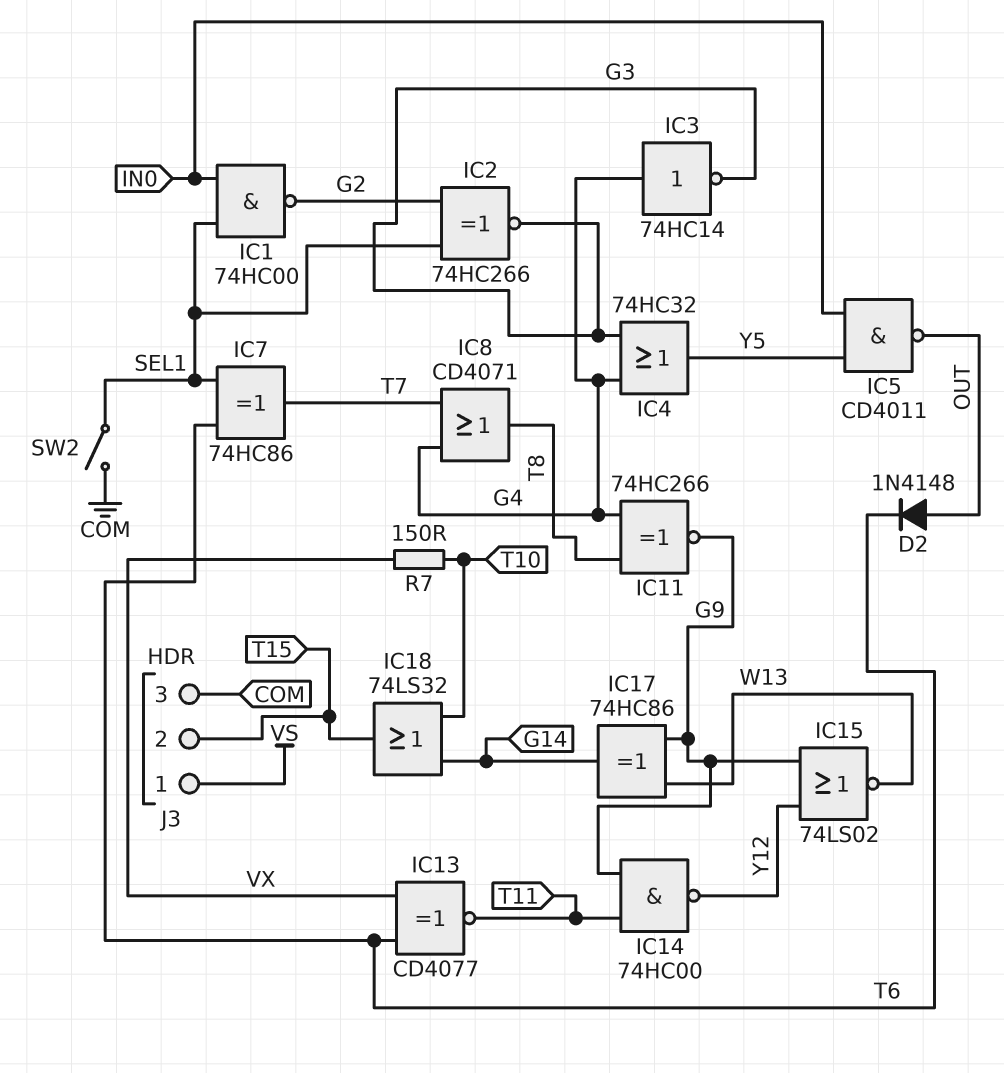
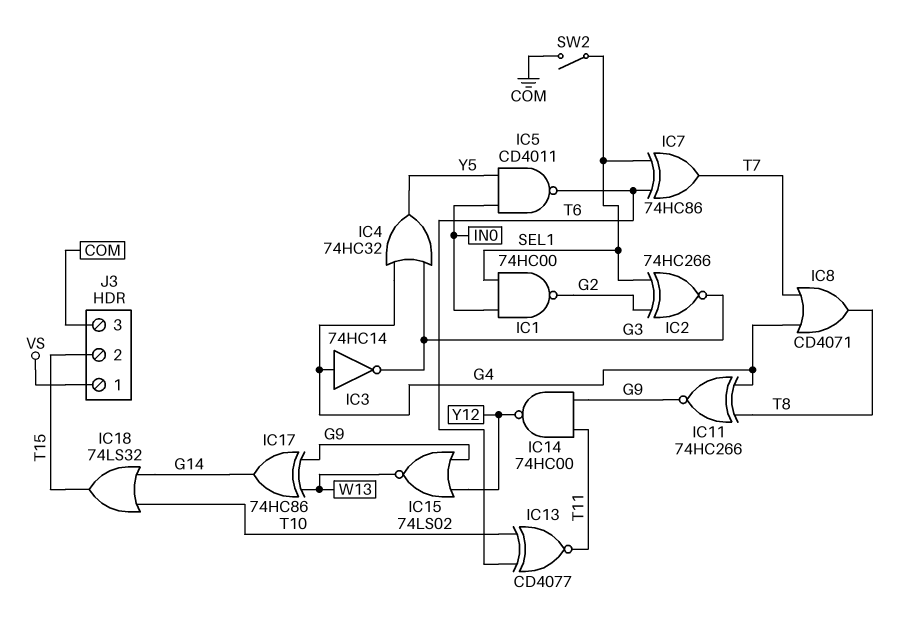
D2: diode 1N4148 (A OUT, K T6) -> none
IC5: NAND CD4011 (in IN0, in Y5, out OUT) -> NAND CD4011 (in IN0, in Y5, out T6)
IC13: XNOR CD4077 (in T6, in VX, out T11) -> XNOR CD4077 (in T6, in T10, out T11)
R7: 150 (T10, VX) -> none

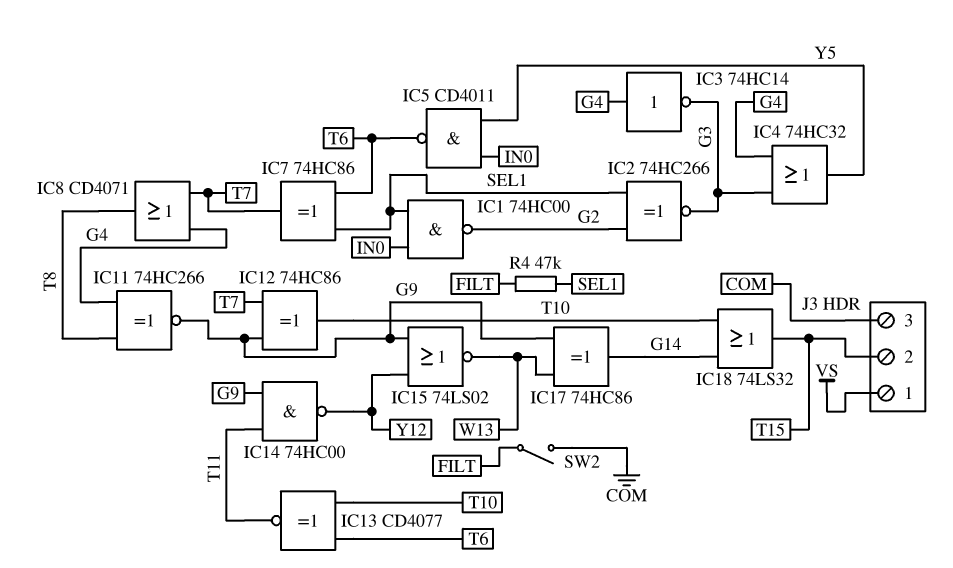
IC12: none -> XOR 74HC86 (in G9, in T7, out T10)
R4: none -> 47k (FILT, SEL1)
SW2: switch (COM, SEL1) -> switch (COM, FILT)

